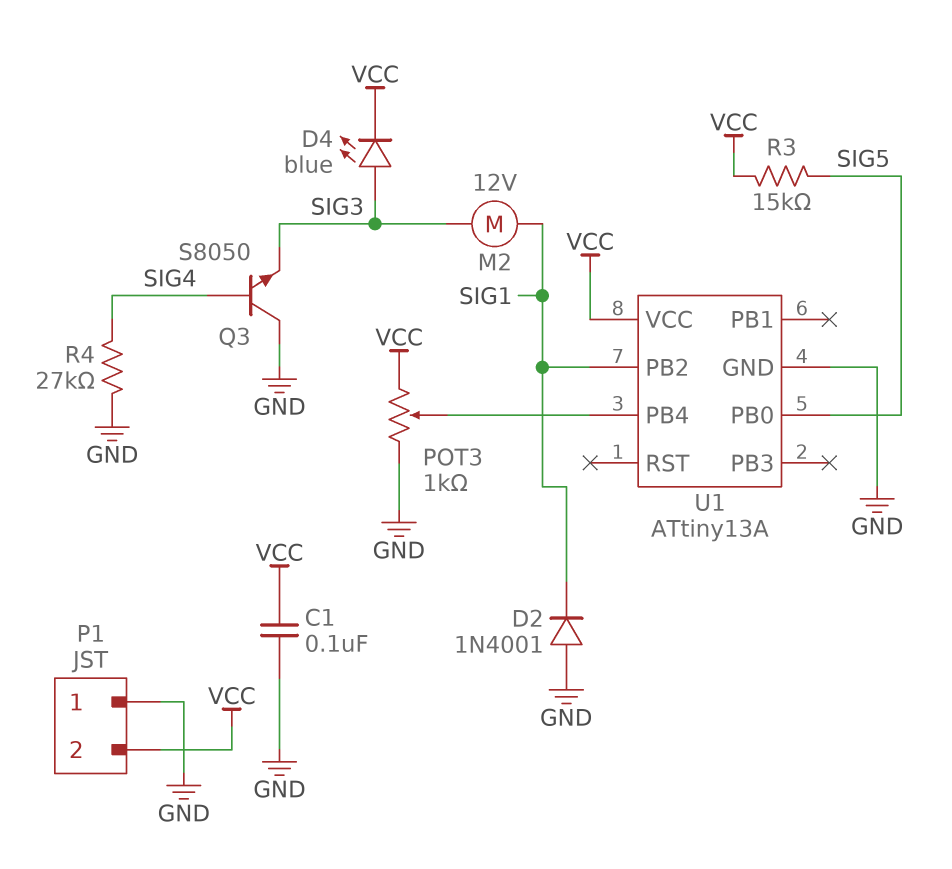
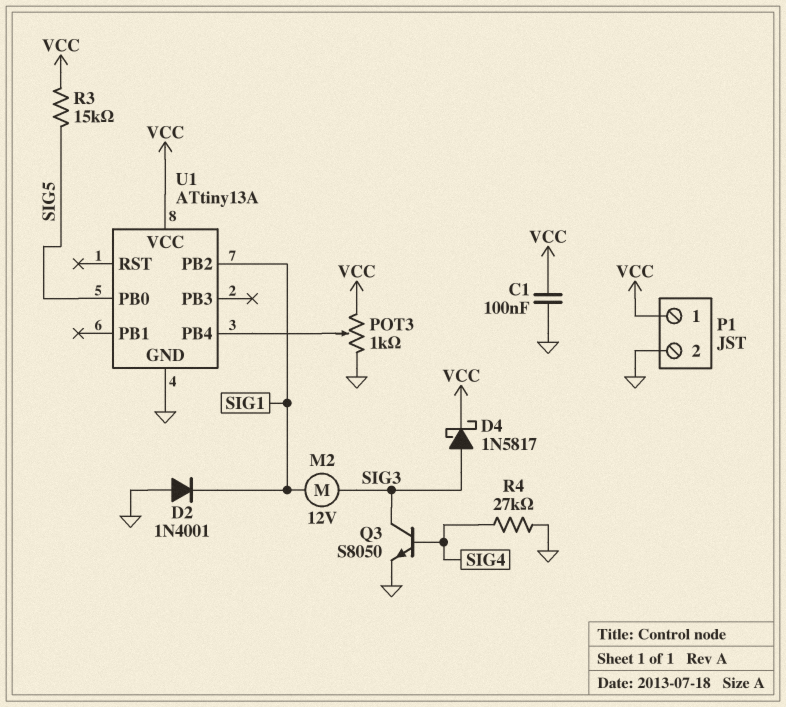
D4: LED blue (A SIG3, K VCC) -> schottky 1N5817 (A SIG3, K VCC)
P1 pin 1: GND -> VCC
P1 pin 2: VCC -> GND
Q3: NPN S8050 (B SIG4, C GND, E SIG3) -> NPN S8050 (B SIG4, C SIG3, E GND)

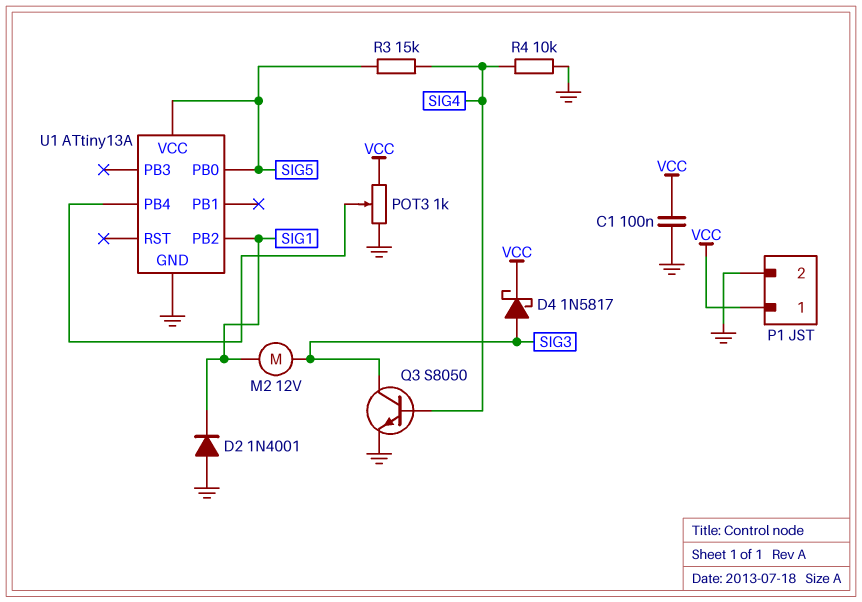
R3: 15k (SIG5, VCC) -> 15k (SIG4, SIG5)
R4: 27k (GND, SIG4) -> 10k (GND, SIG4)
U1 pin VCC: VCC -> SIG5

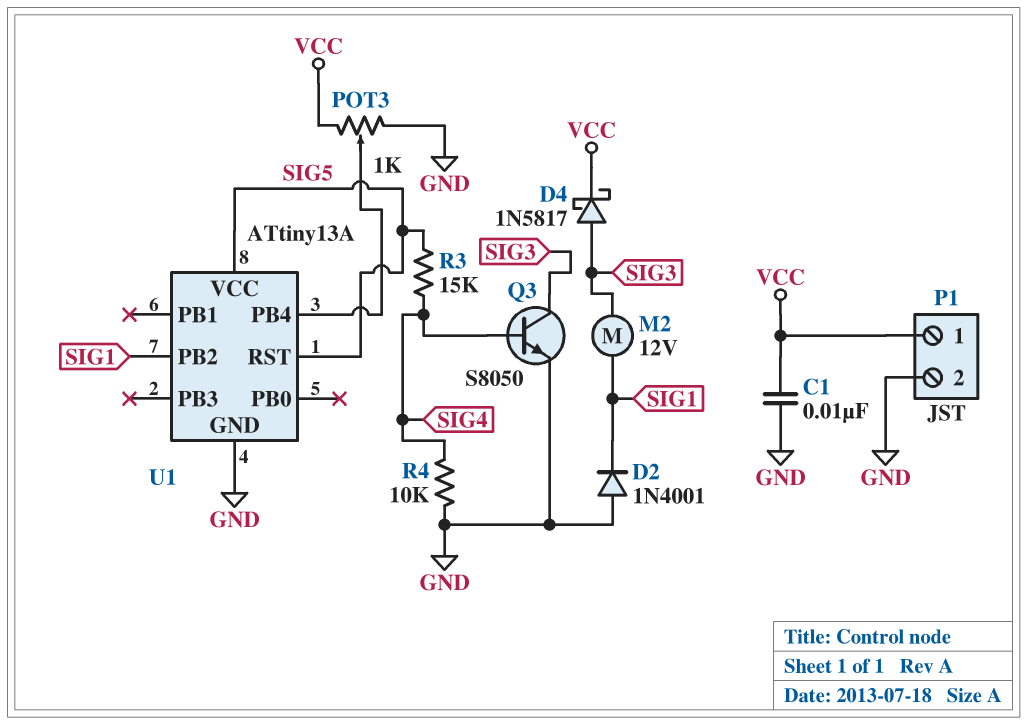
C1: 100nF (GND, VCC) -> 10nF (GND, VCC)
U1 pin PB0: SIG5 -> none
U1 pin RST: none -> SIG5

